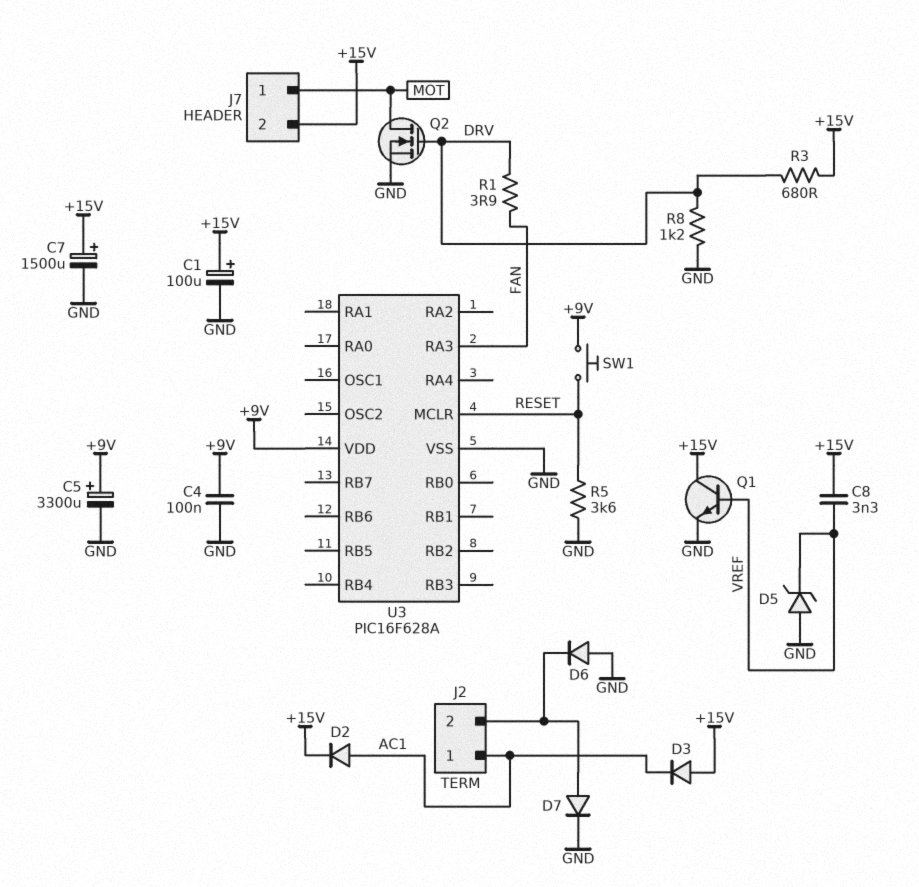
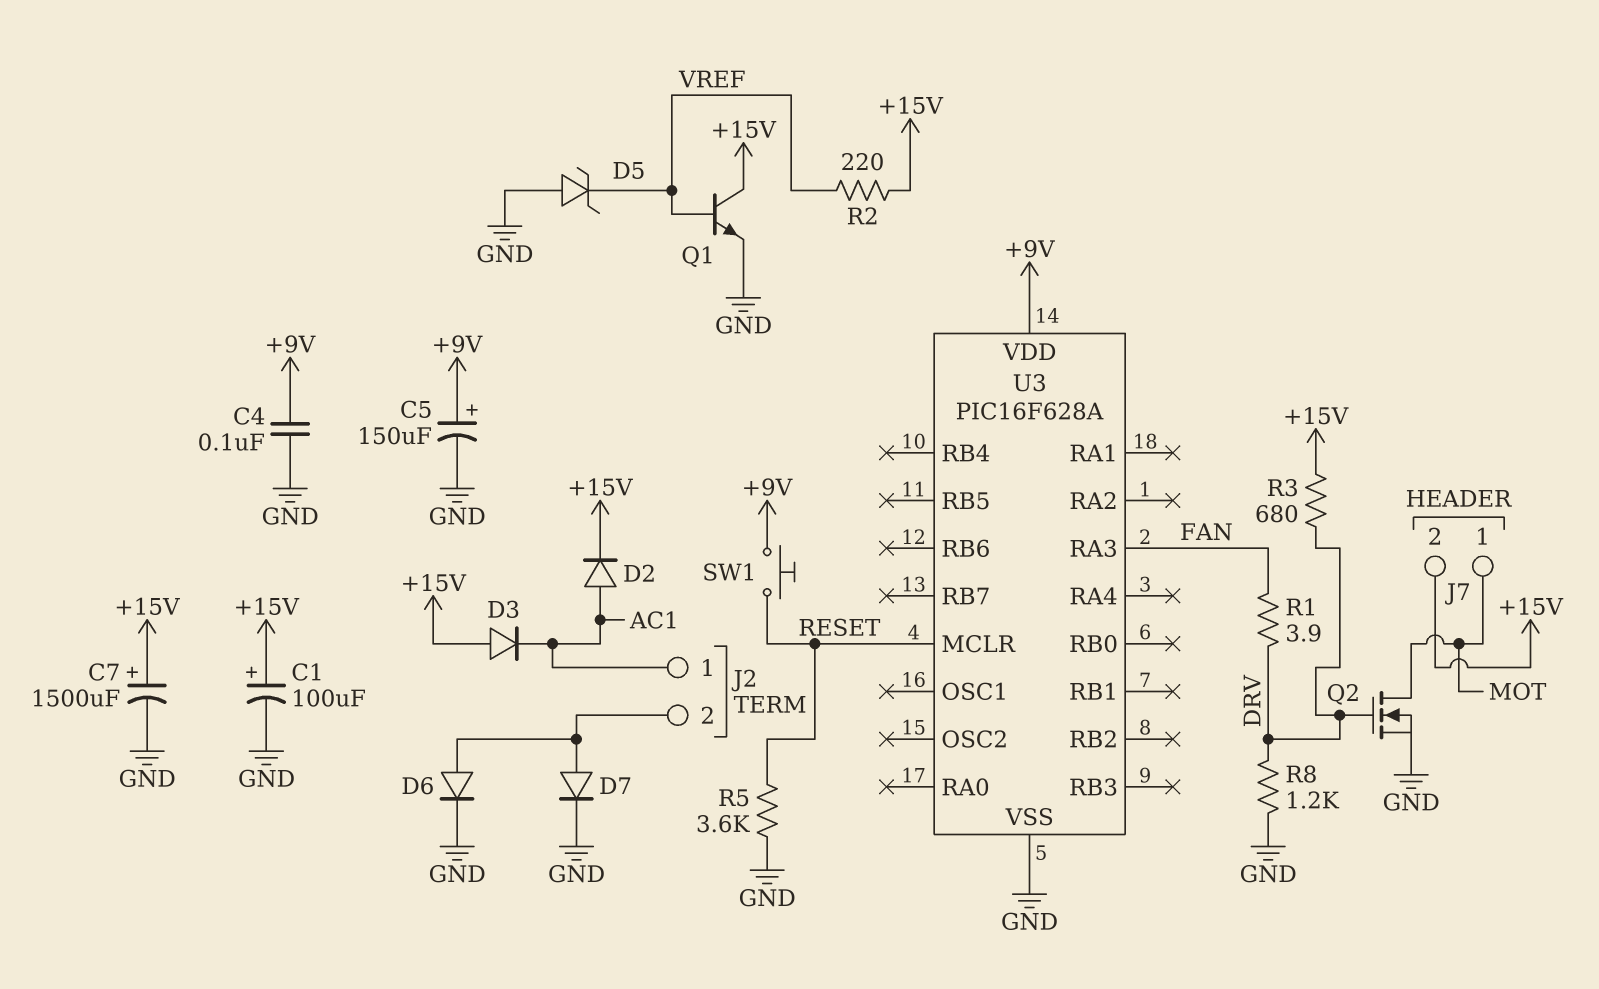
C5: 3300uF (plus +9V, minus GND) -> 150uF (plus +9V, minus GND)
C8: 3.3nF (+15V, VREF) -> none
D6: diode (A GND, K J2/2) -> diode (A J2/2, K GND)
R2: none -> 220 (+15V, VREF)

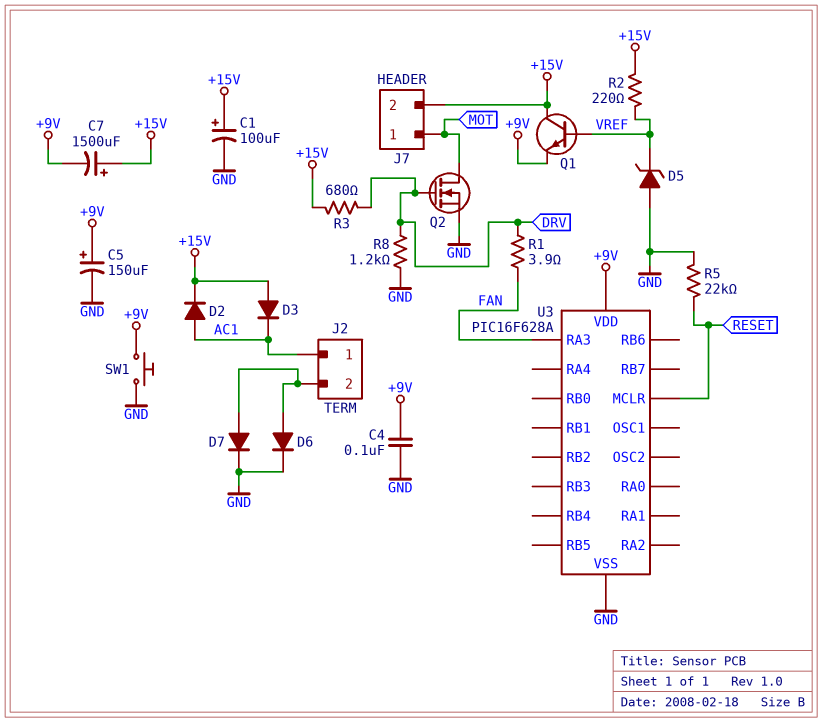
C7: 1500uF (plus +15V, minus GND) -> 1500uF (plus +15V, minus +9V)
Q1: NPN (B VREF, C +15V, E GND) -> NPN (B VREF, C +15V, E +9V)
R5: 3.6k (GND, RESET) -> 22k (GND, RESET)
SW1: button (+9V, RESET) -> button (+9V, GND)

